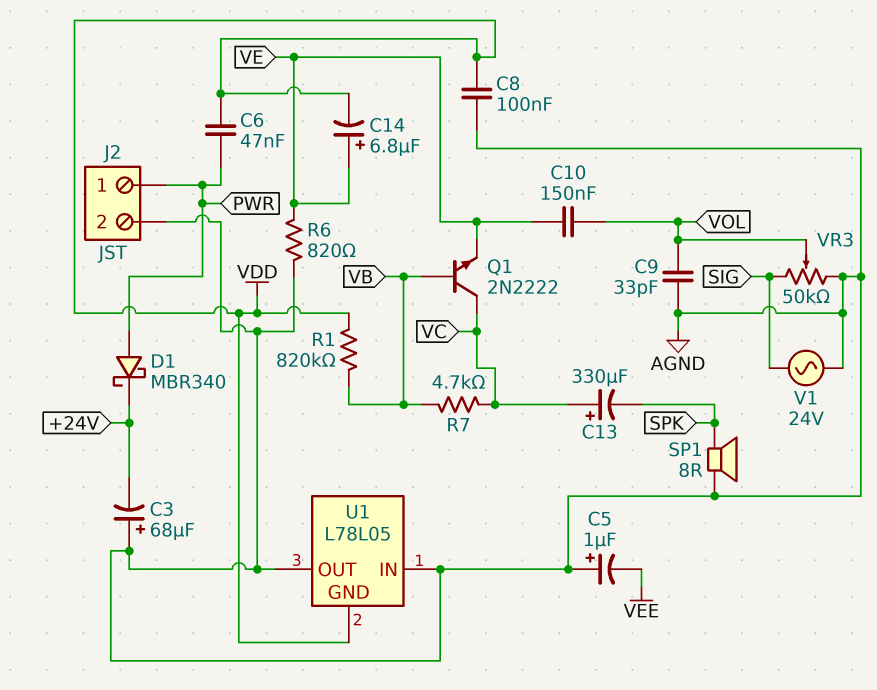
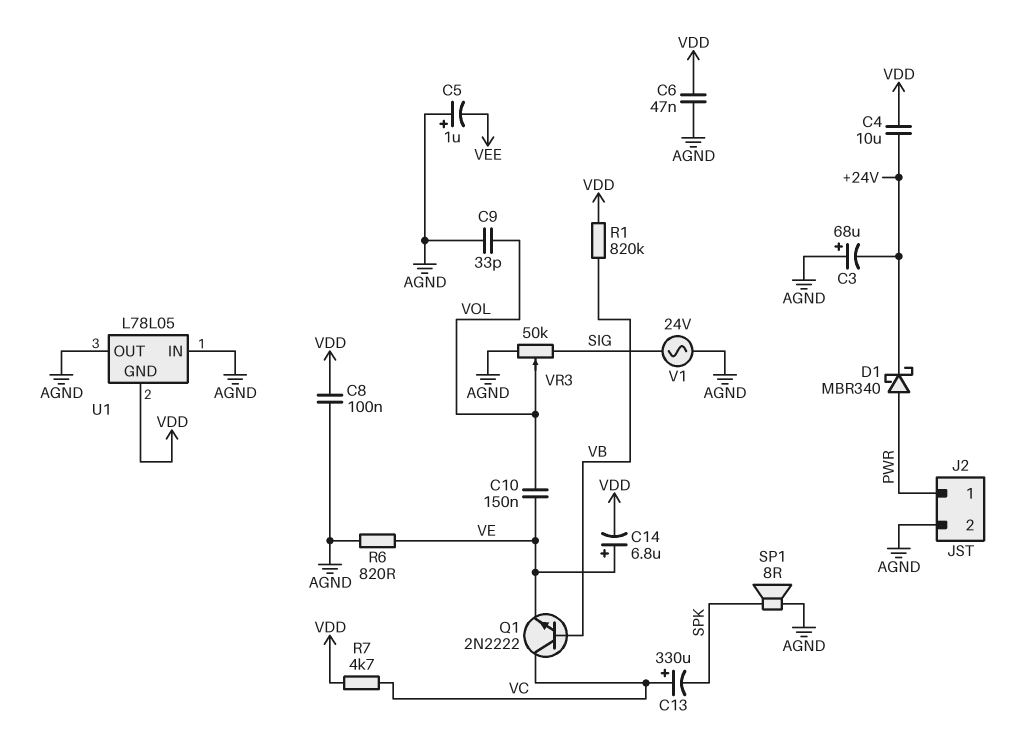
C4: none -> 10uF (+24V, VDD)
C6: 47nF (PWR, VDD) -> 47nF (AGND, VDD)
R7: 4.7k (VB, VC) -> 4.7k (VC, VDD)

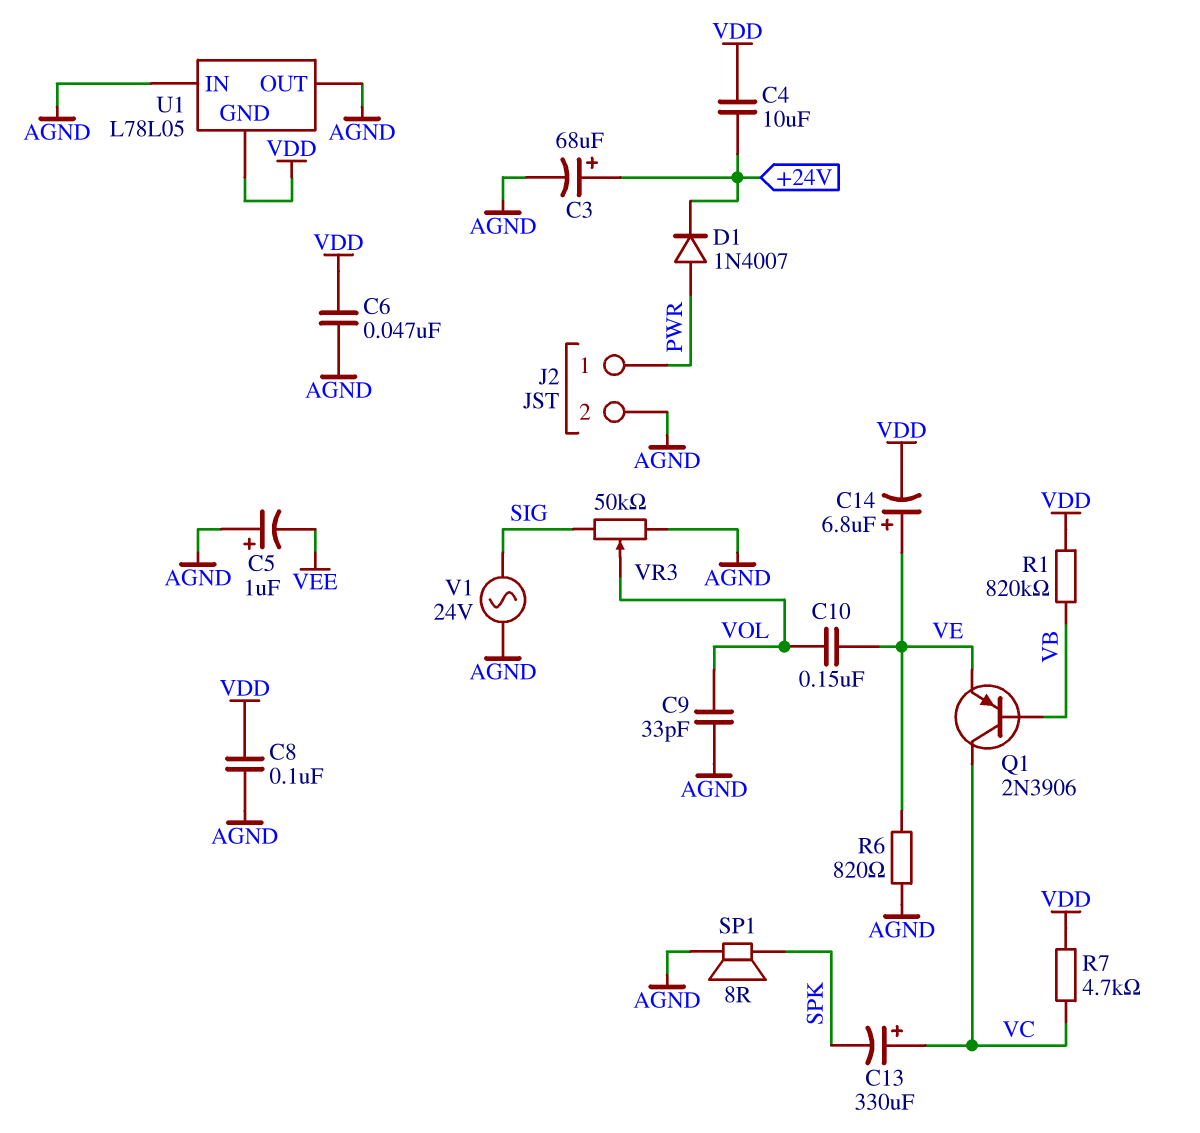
C3: 68uF (plus AGND, minus +24V) -> 68uF (plus +24V, minus AGND)
D1: schottky MBR340 (A PWR, K +24V) -> diode 1N4007 (A PWR, K +24V)
Q1: NPN 2N2222 (B VB, C VC, E VE) -> PNP 2N3906 (B VB, C VC, E VE)

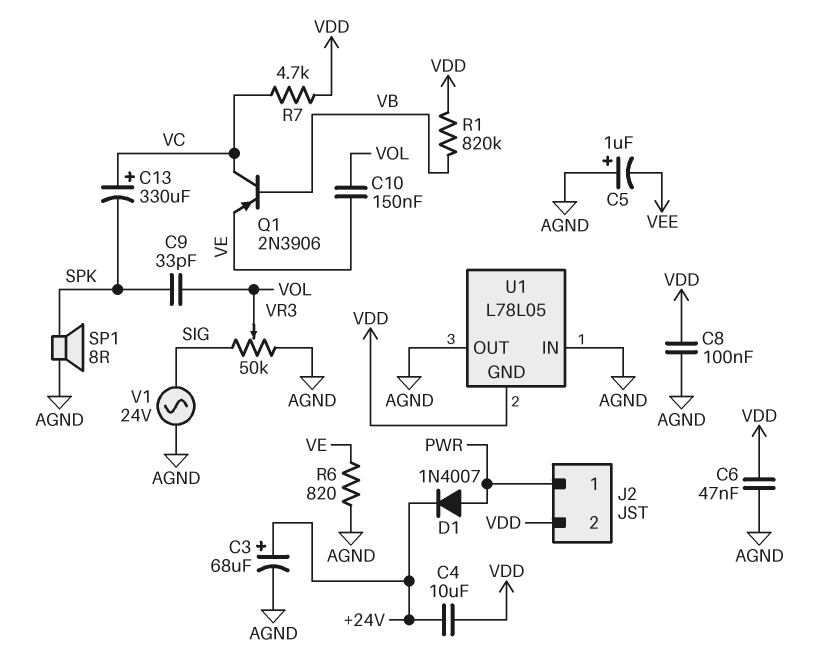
C9: 33pF (AGND, VOL) -> 33pF (SPK, VOL)
C14: 6.8uF (plus VE, minus VDD) -> none
J2 pin 2: AGND -> VDD

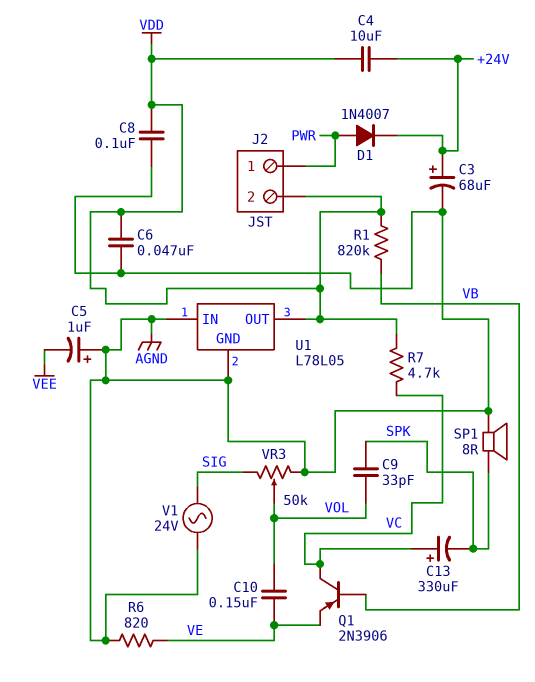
U1 pin GND: VDD -> AGND
U1 pin OUT: AGND -> VDD

